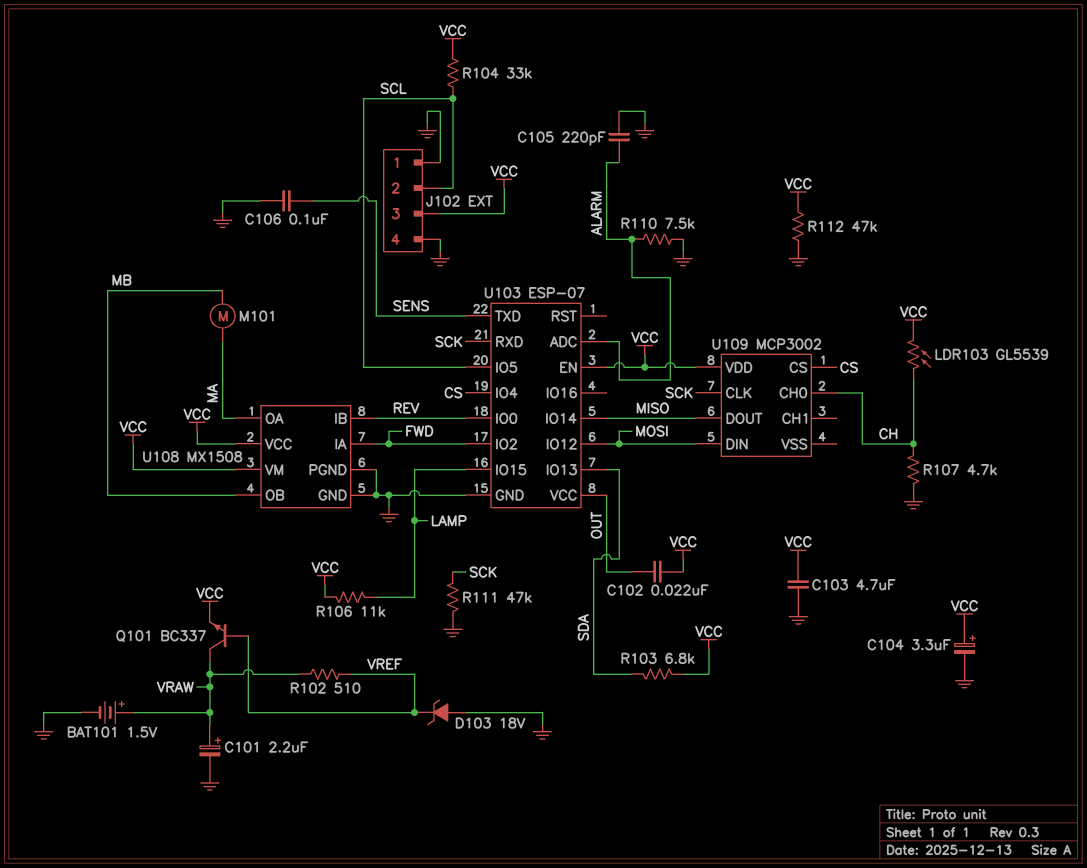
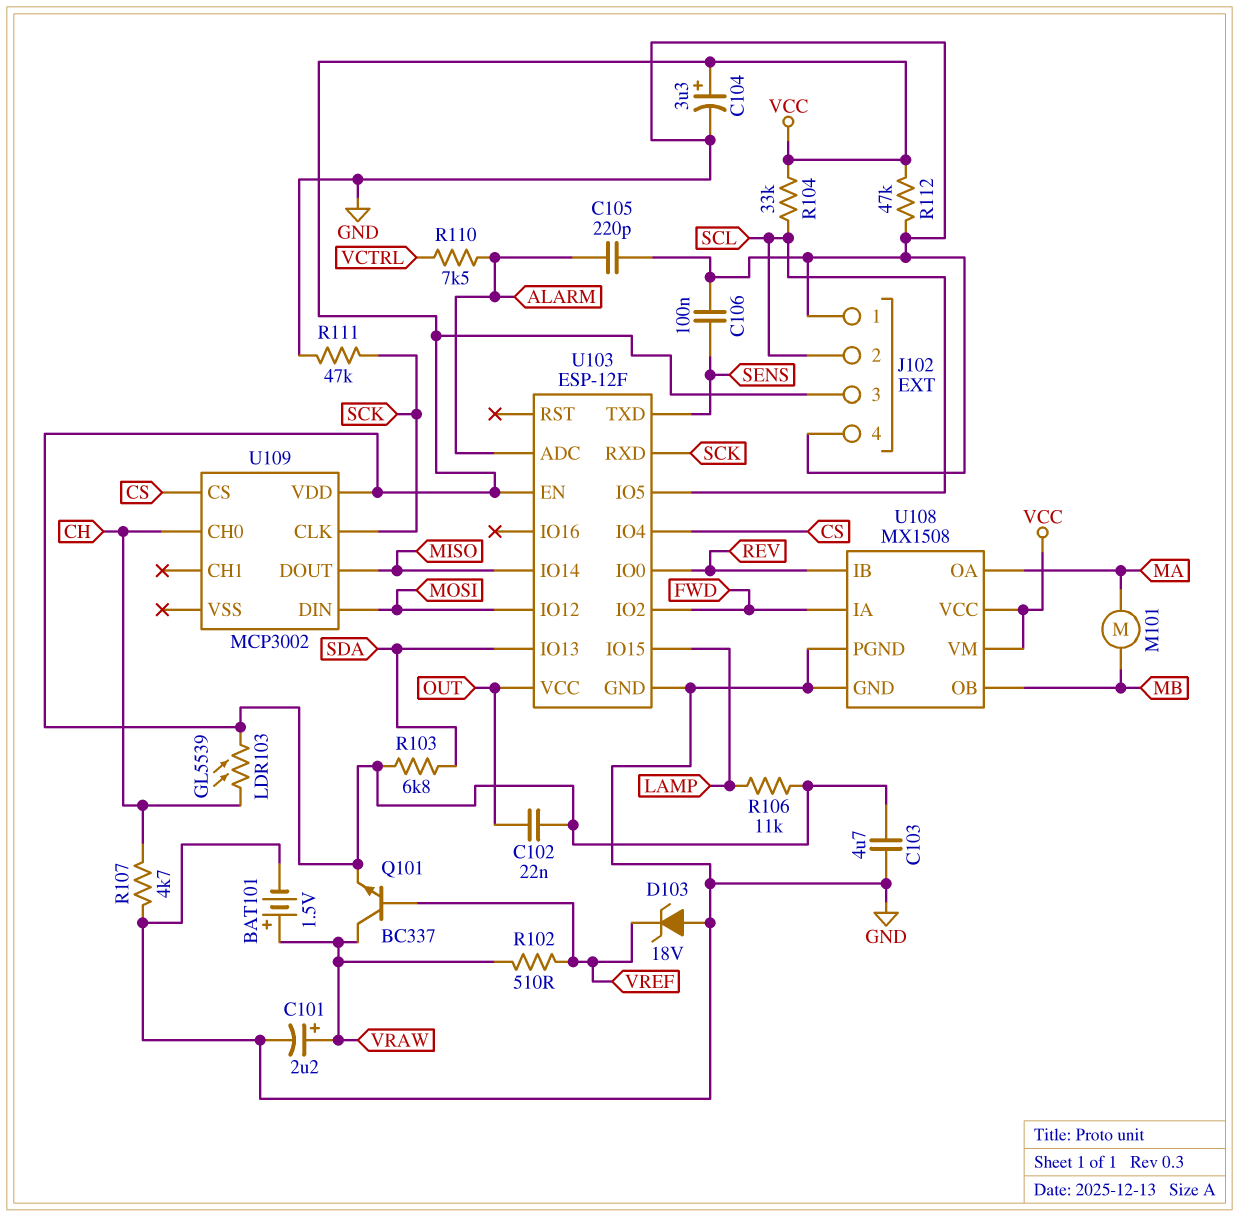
R110: 7.5k (ALARM, GND) -> 7.5k (ALARM, VCTRL)
U103: ESP-07 -> ESP-12F

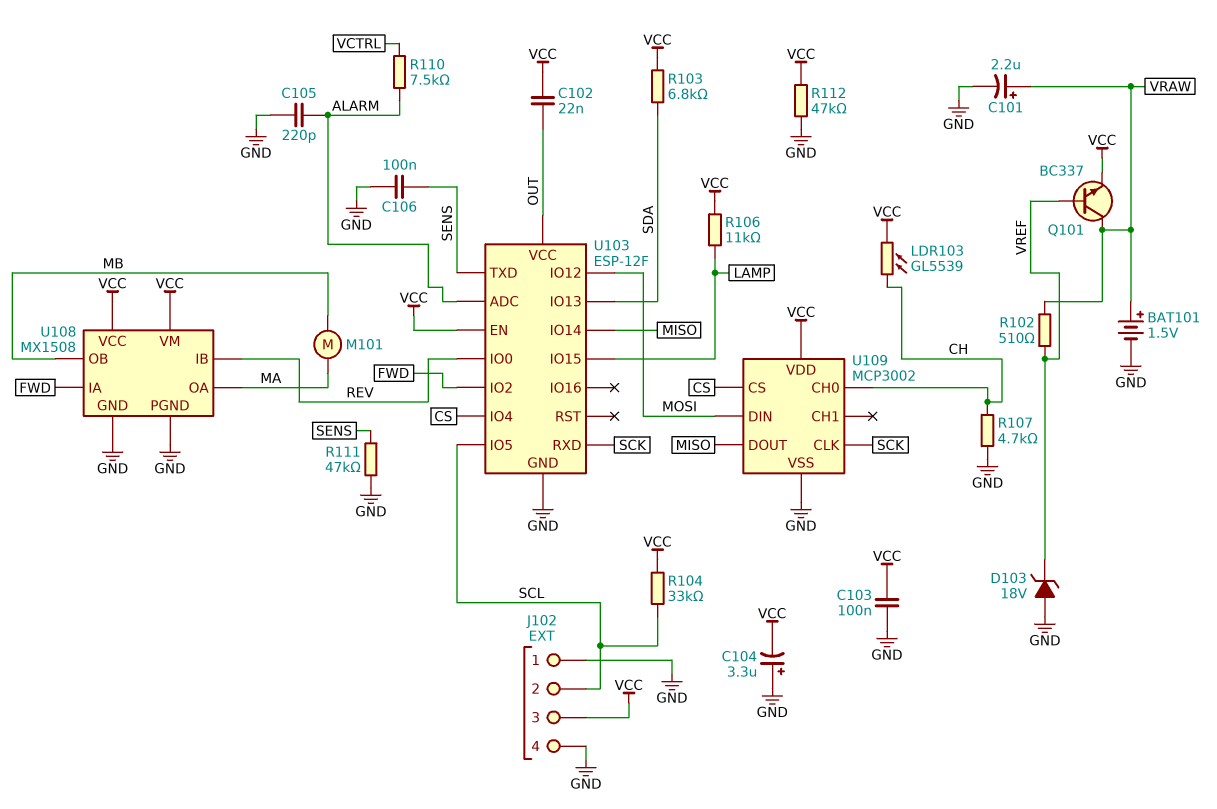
C103: 4.7uF (GND, VCC) -> 100nF (GND, VCC)
C104: 3.3uF (plus VCC, minus GND) -> 3.3uF (plus GND, minus VCC)
R111: 47k (GND, SCK) -> 47k (GND, SENS)
U109 pin VSS: none -> GND

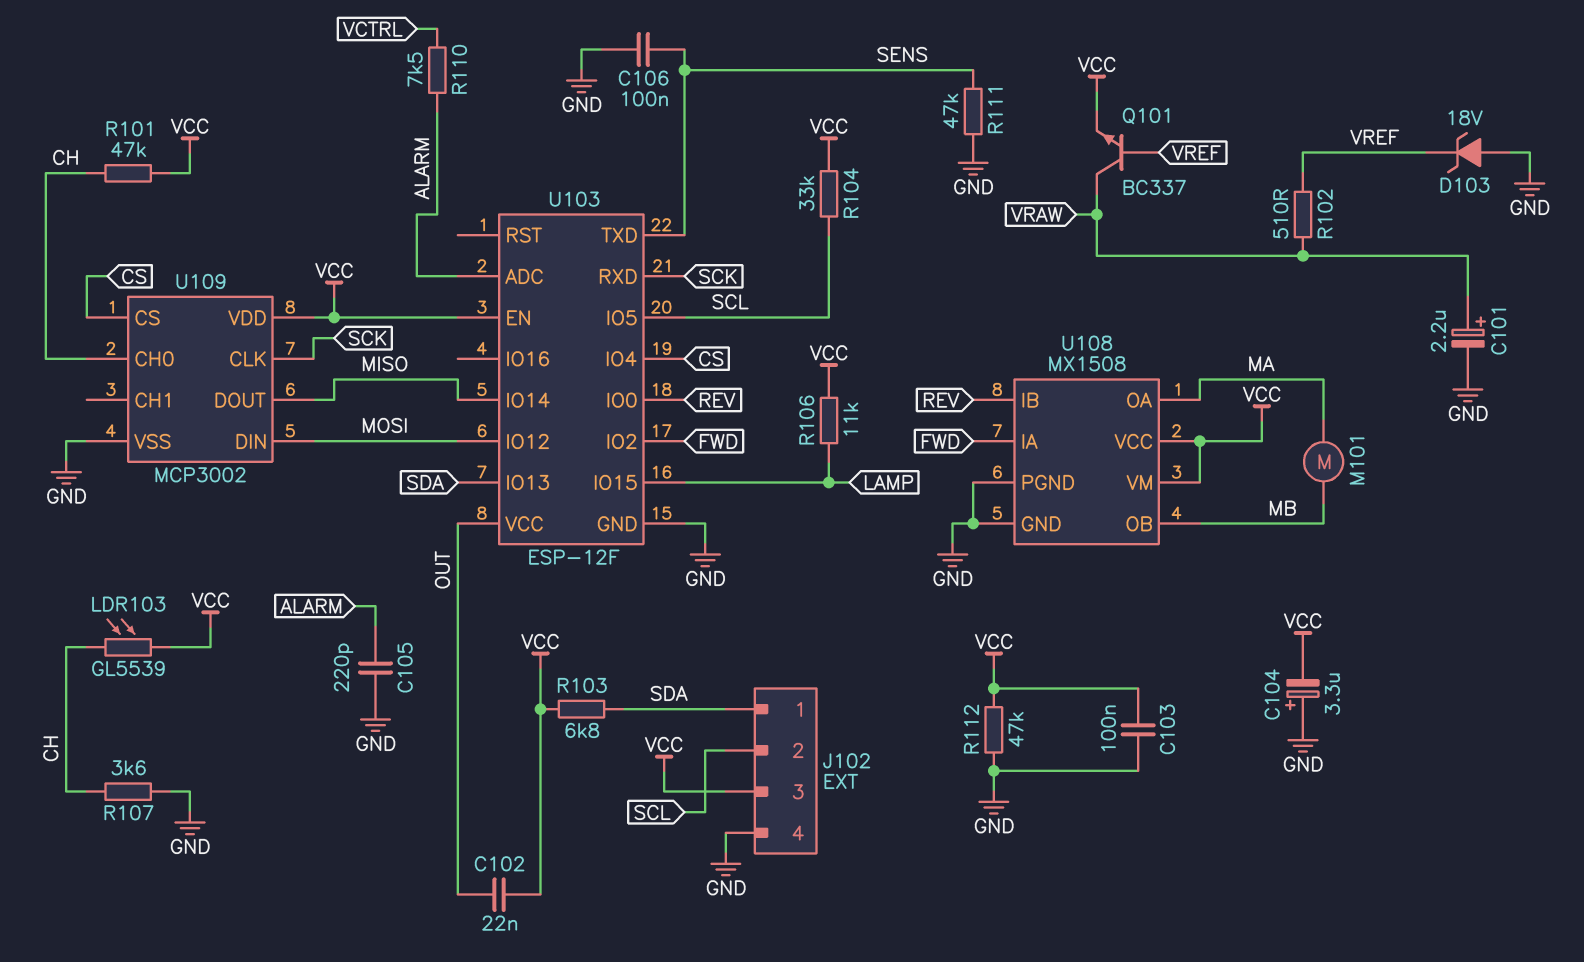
BAT101: 1.5V (plus VRAW, minus GND) -> none
J102 pin 1: GND -> SDA
R101: none -> 47k (CH, VCC)
R107: 4.7k (CH, GND) -> 3.6k (CH, GND)

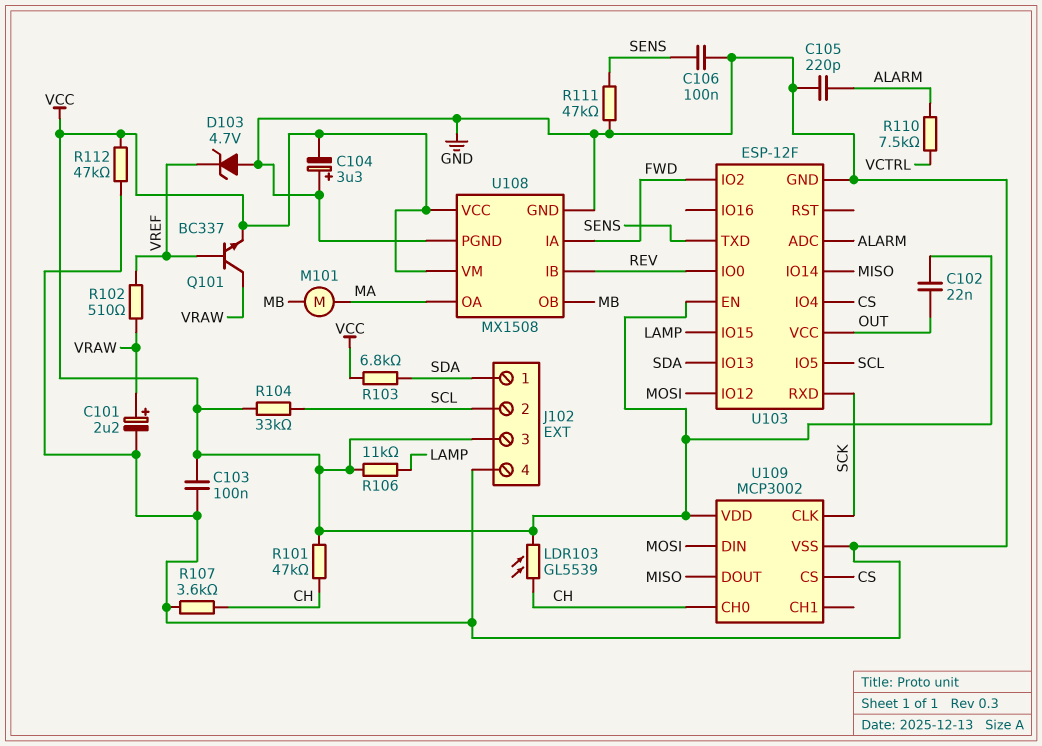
D103: zener 18V (A GND, K VREF) -> zener 4.7V (A GND, K VREF)

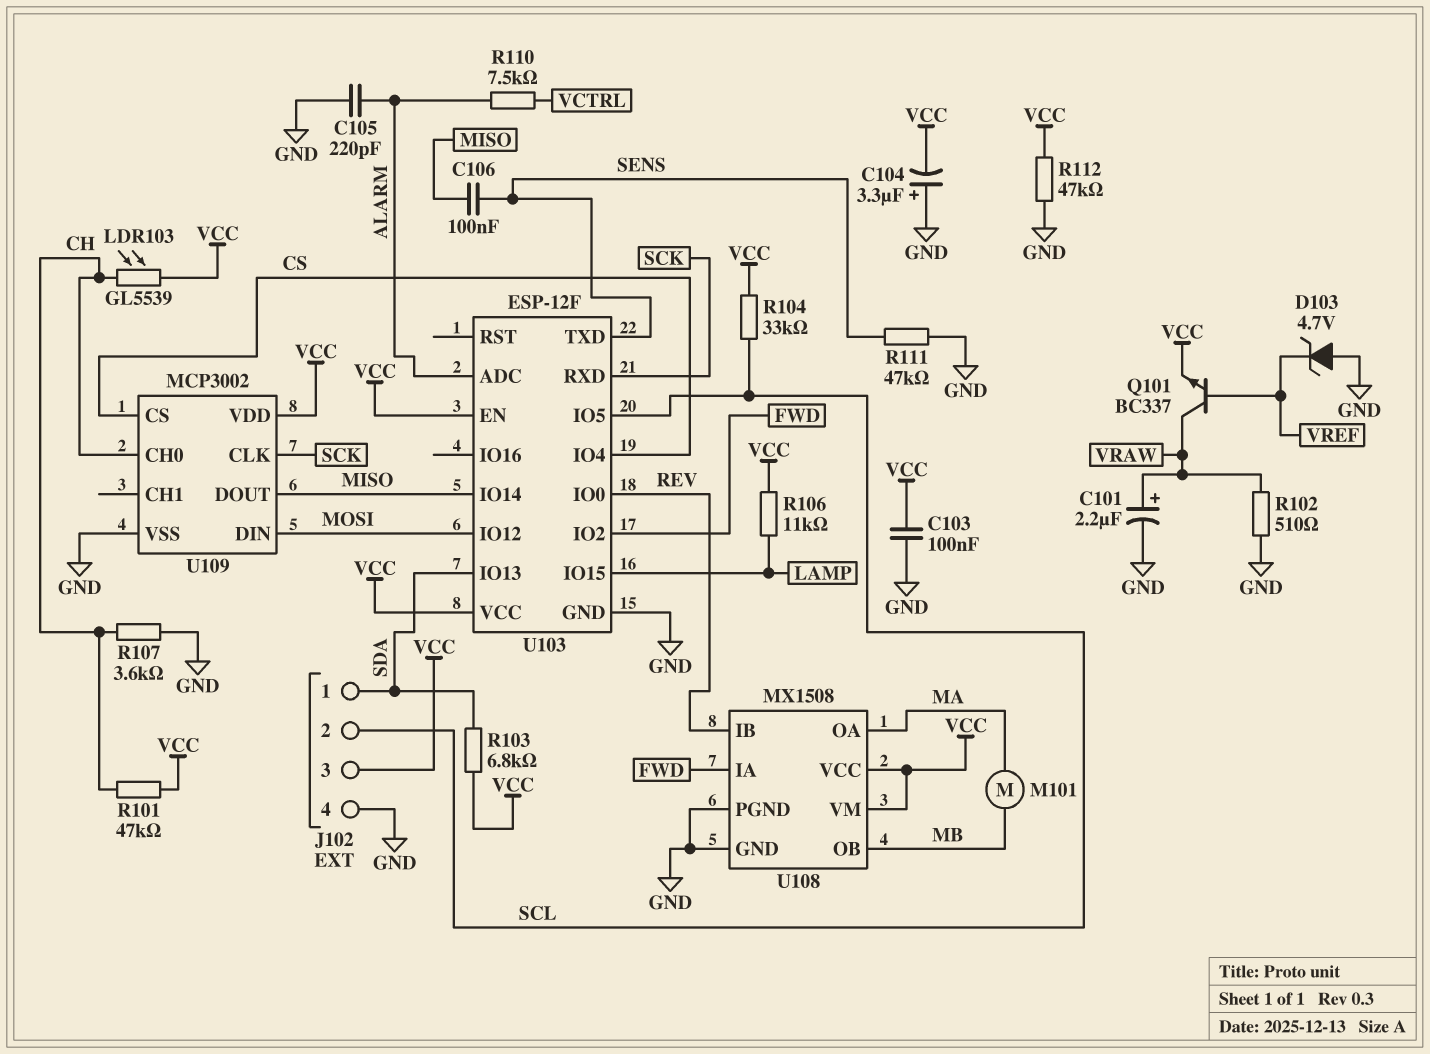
C102: 22nF (OUT, VCC) -> none
C106: 100nF (GND, SENS) -> 100nF (MISO, SENS)
R102: 510 (VRAW, VREF) -> 510 (GND, VRAW)
U103 pin VCC: OUT -> VCC

